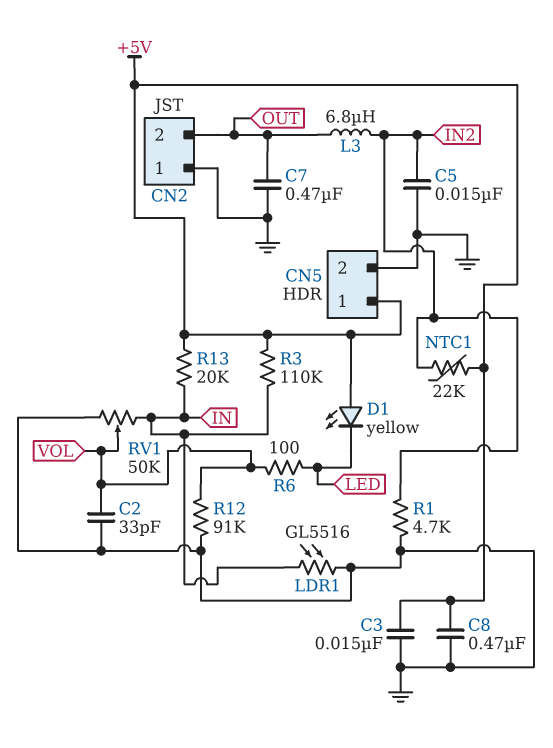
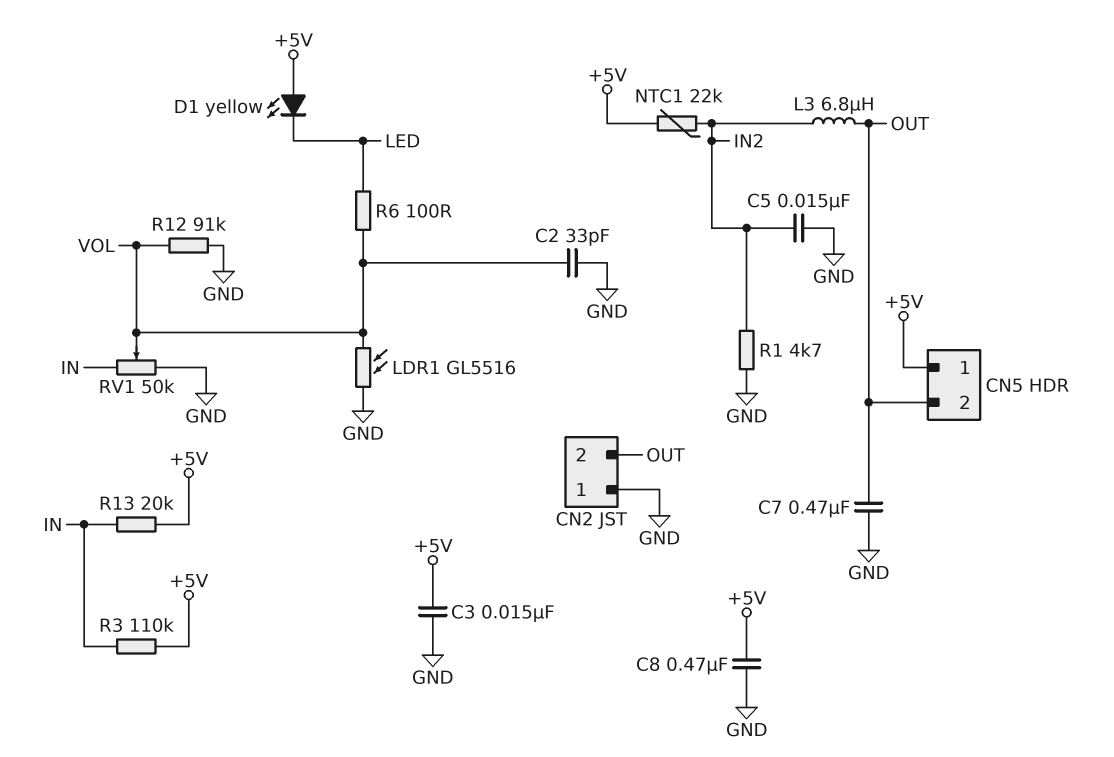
CN5 pin 2: GND -> OUT
LDR1: GL5516 (GND, IN) -> GL5516 (GND, VOL)

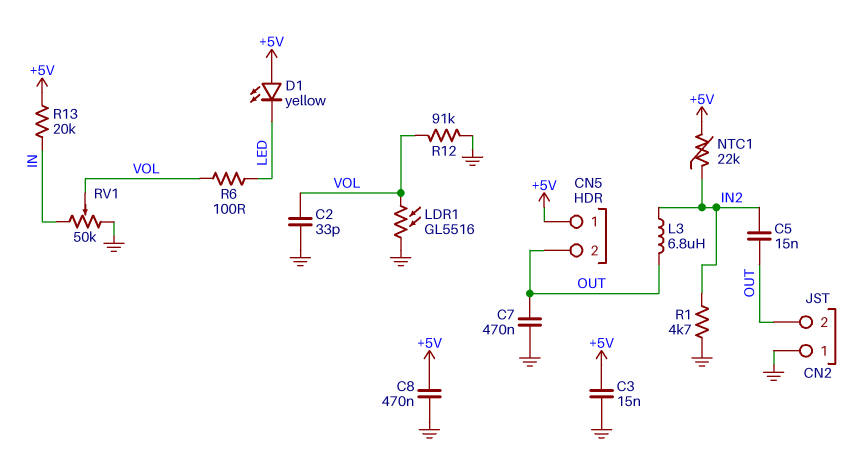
C5: 15nF (GND, IN2) -> 15nF (IN2, OUT)
R3: 110k (+5V, IN) -> none

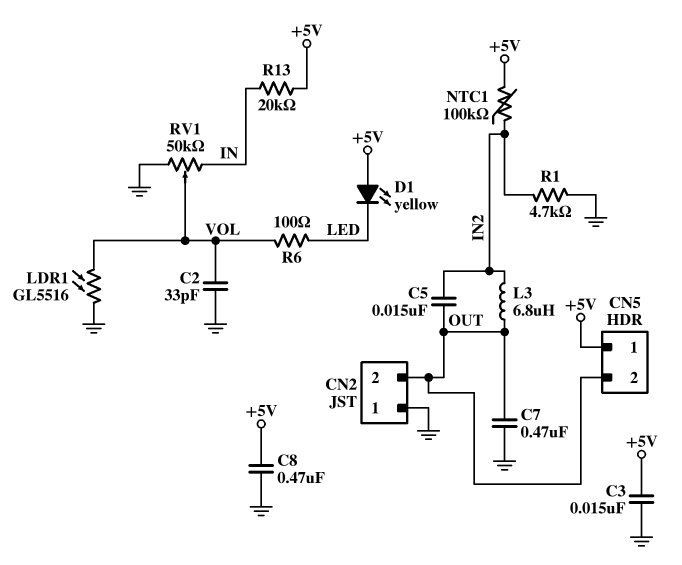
NTC1: 22k (+5V, IN2) -> 100k (+5V, IN2)
R12: 91k (GND, VOL) -> none

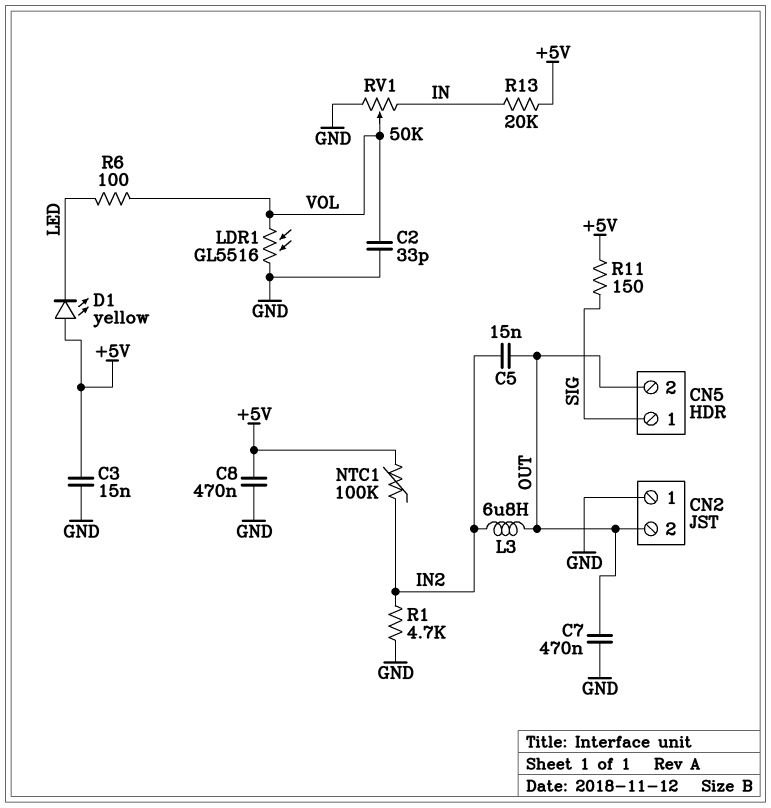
CN5 pin 1: +5V -> SIG
R11: none -> 150 (+5V, SIG)

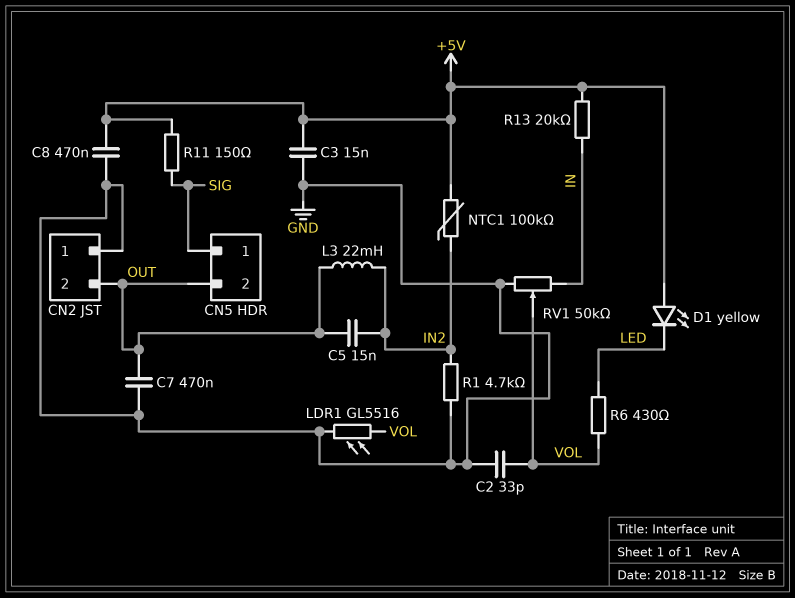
L3: 6.8uH (IN2, OUT) -> 22mH (IN2, OUT)
R6: 100 (LED, VOL) -> 430 (LED, VOL)

